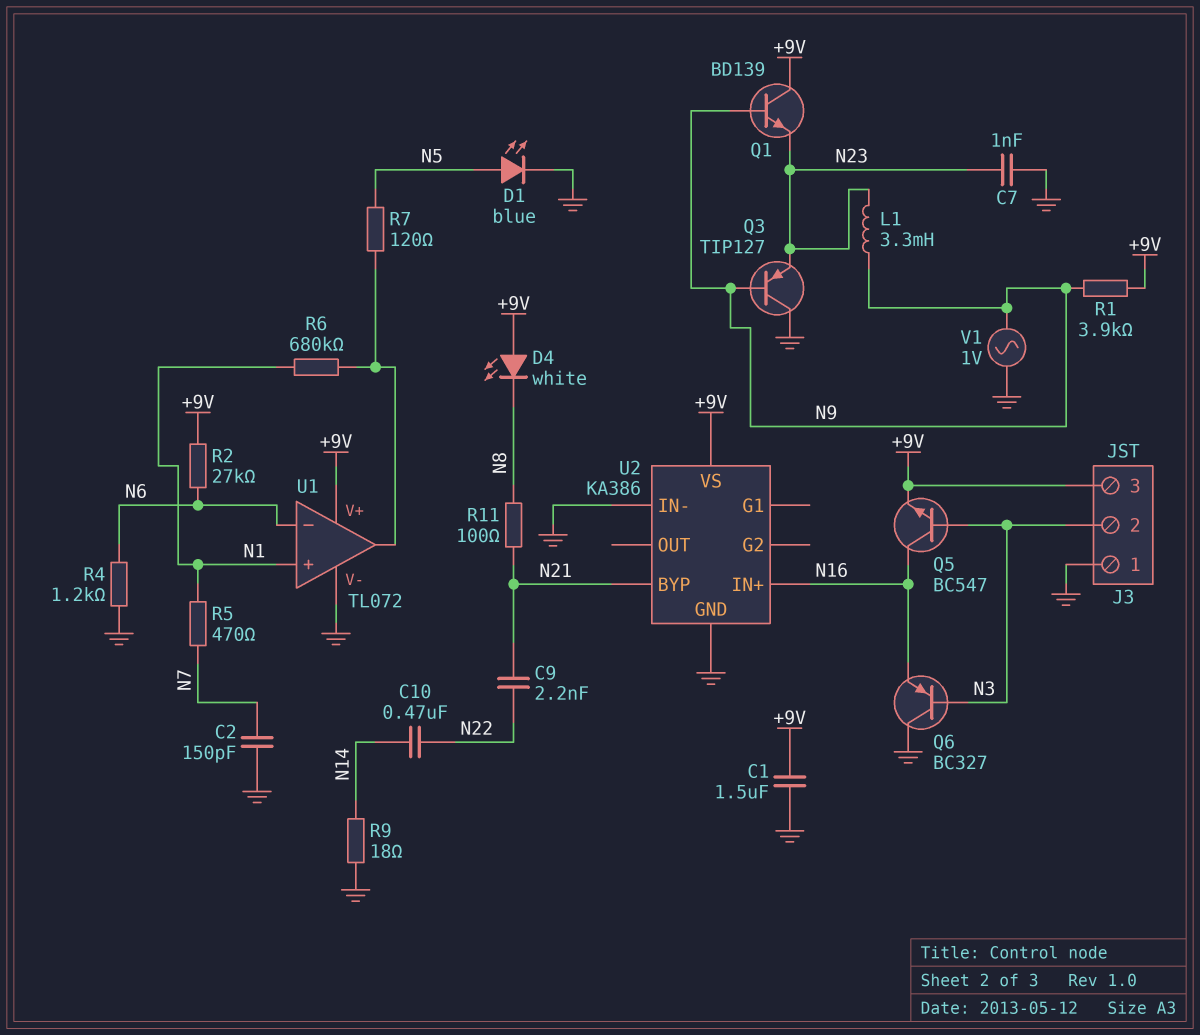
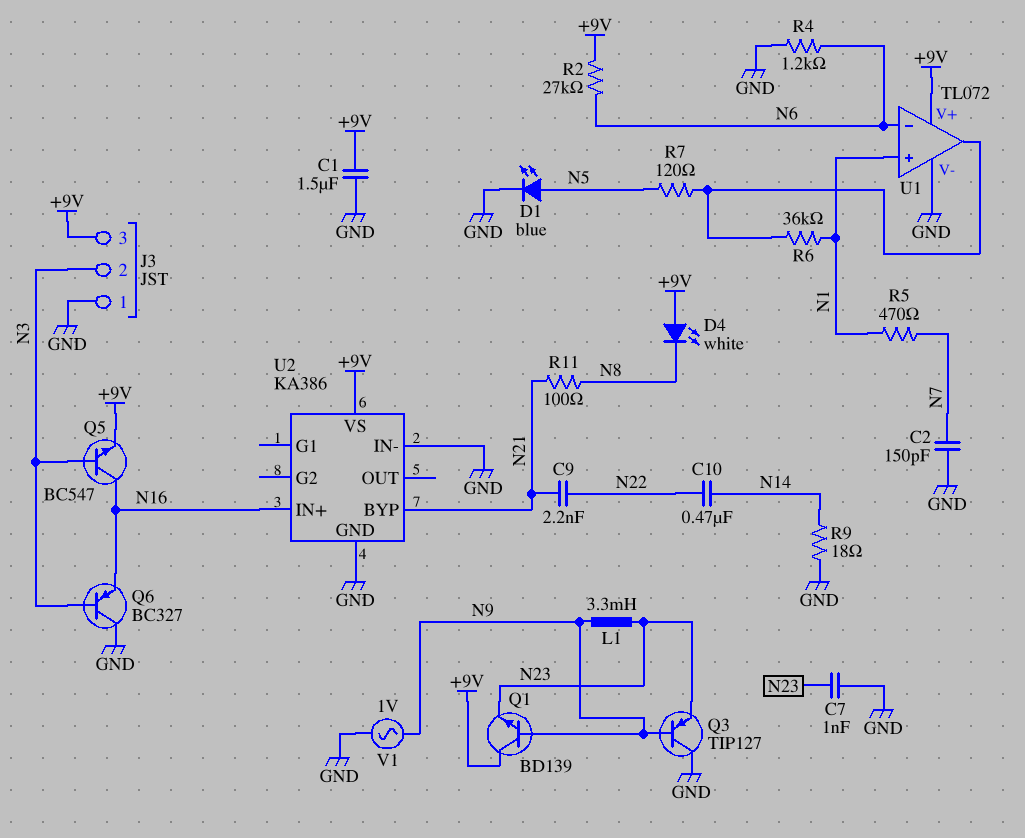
R1: 3.9k (+9V, N9) -> none
R6: 680k (N1, U1/out) -> 36k (N1, U1/out)

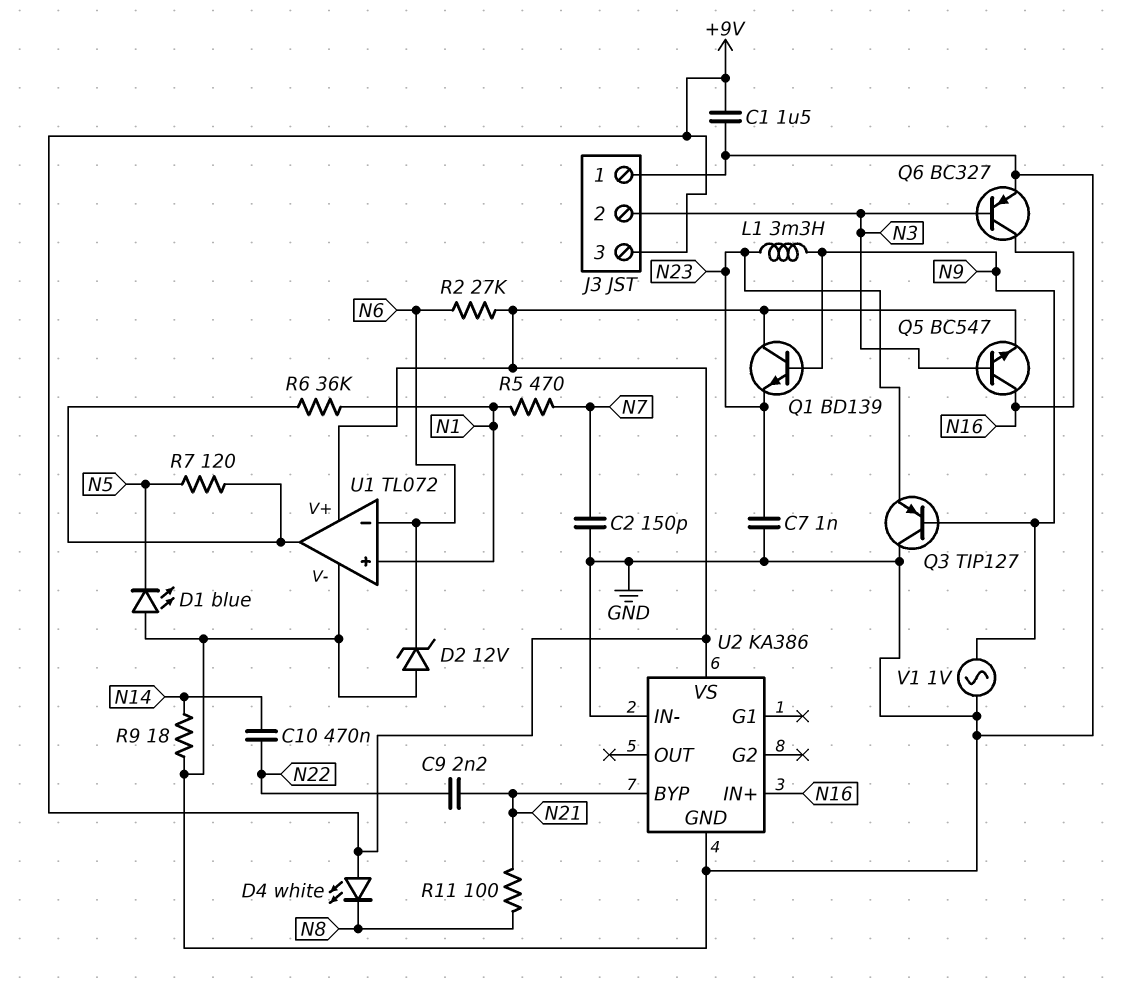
D1: LED blue (A N5, K GND) -> LED blue (A GND, K N5)
D2: none -> zener 12V (A GND, K N6)
Q6: PNP BC327 (B N3, C GND, E N16) -> PNP BC327 (B N3, C N16, E GND)
R4: 1.2k (GND, N6) -> none

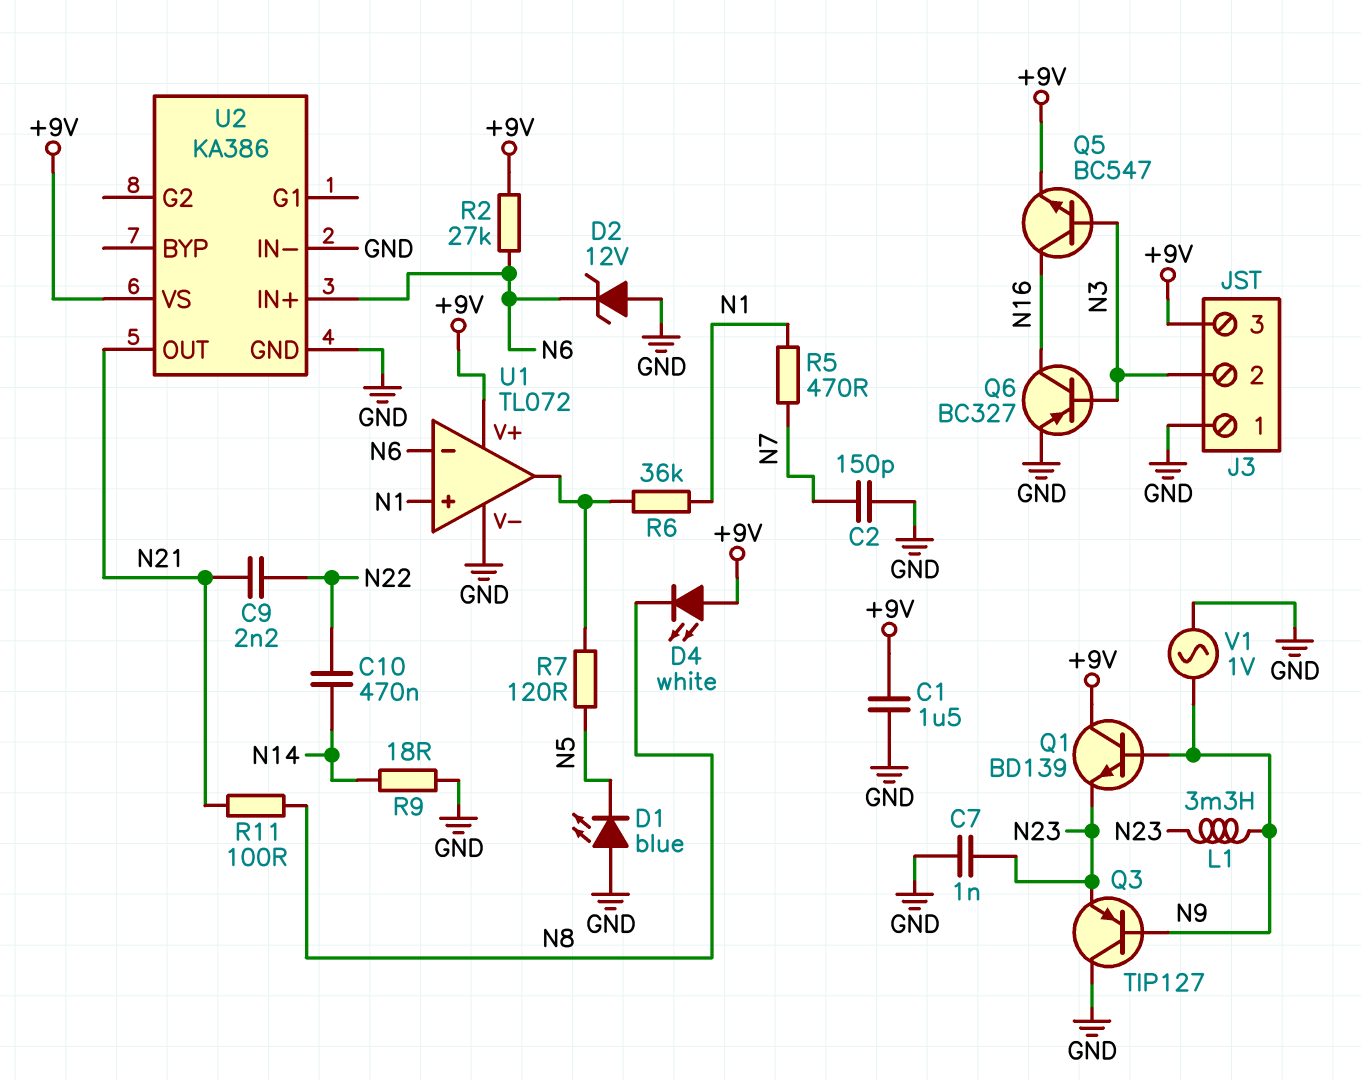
U2 pin BYP: N21 -> none
U2 pin IN+: N16 -> N6
U2 pin OUT: none -> N21

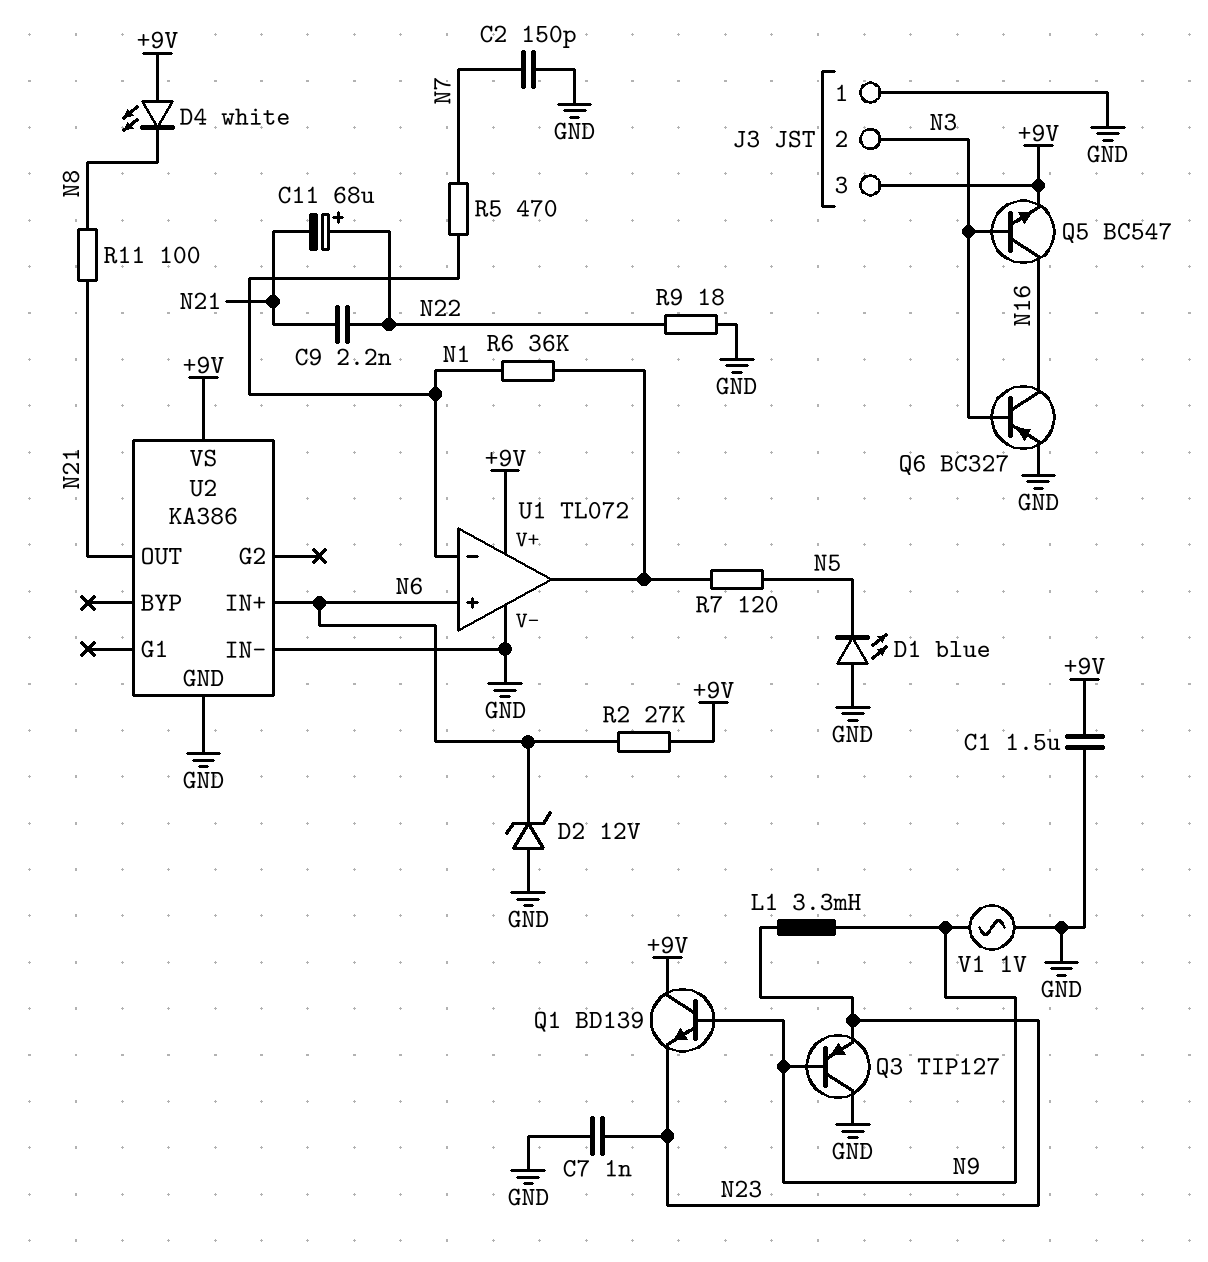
C10: 470nF (N14, N22) -> none
C11: none -> 68uF (plus N22, minus N21)
R9: 18 (GND, N14) -> 18 (GND, N22)
U1 pin in+: N1 -> N6
U1 pin in-: N6 -> N1

